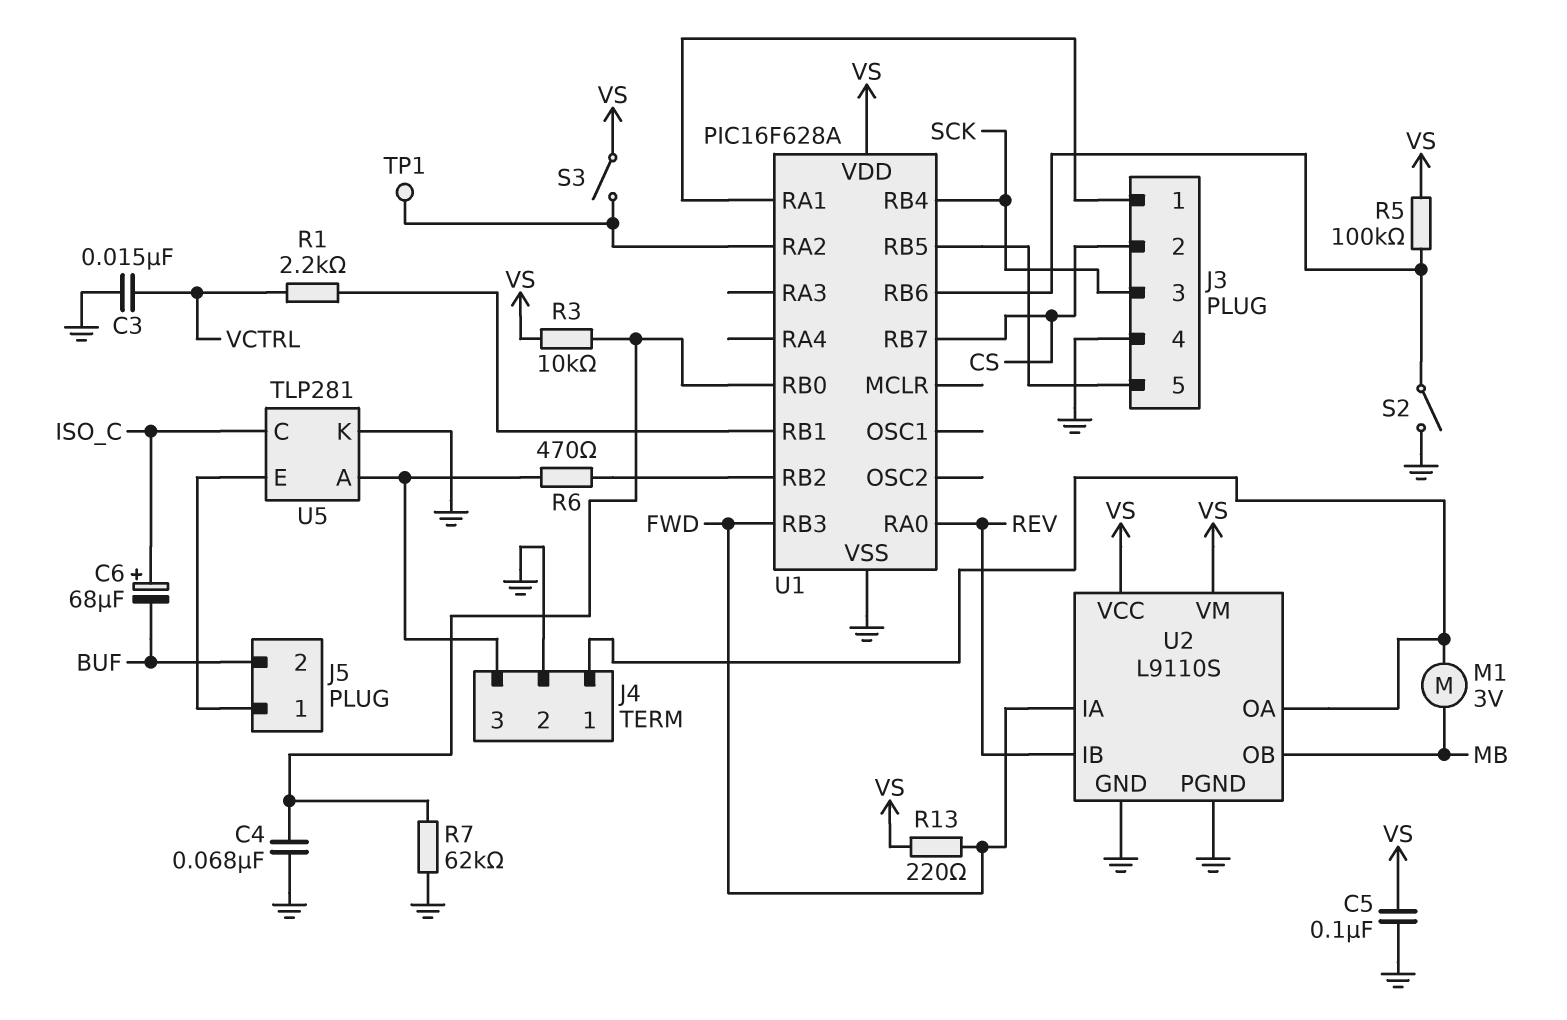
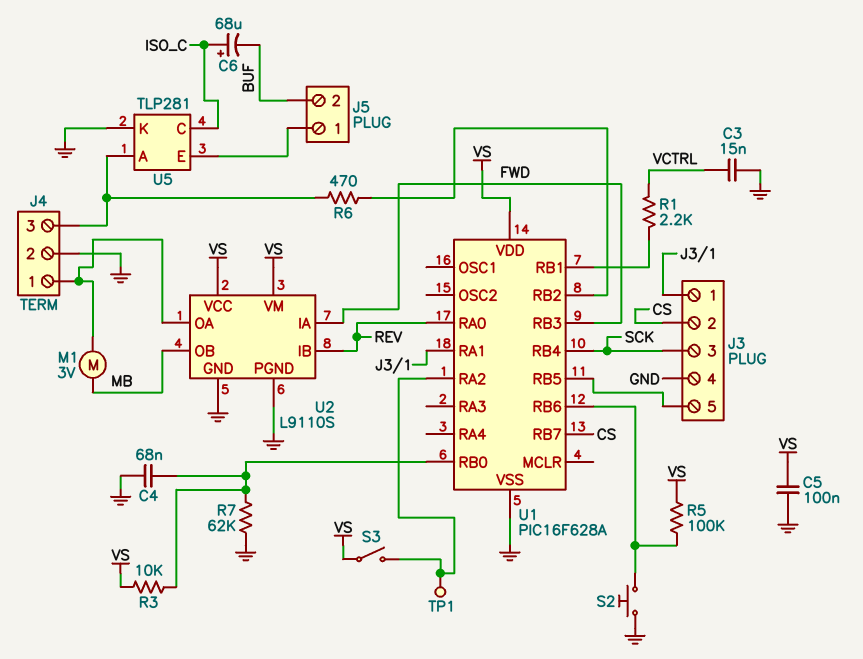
R13: 220 (FWD, VS) -> none
S2: switch (GND, U1/RB6) -> button (GND, U1/RB6)

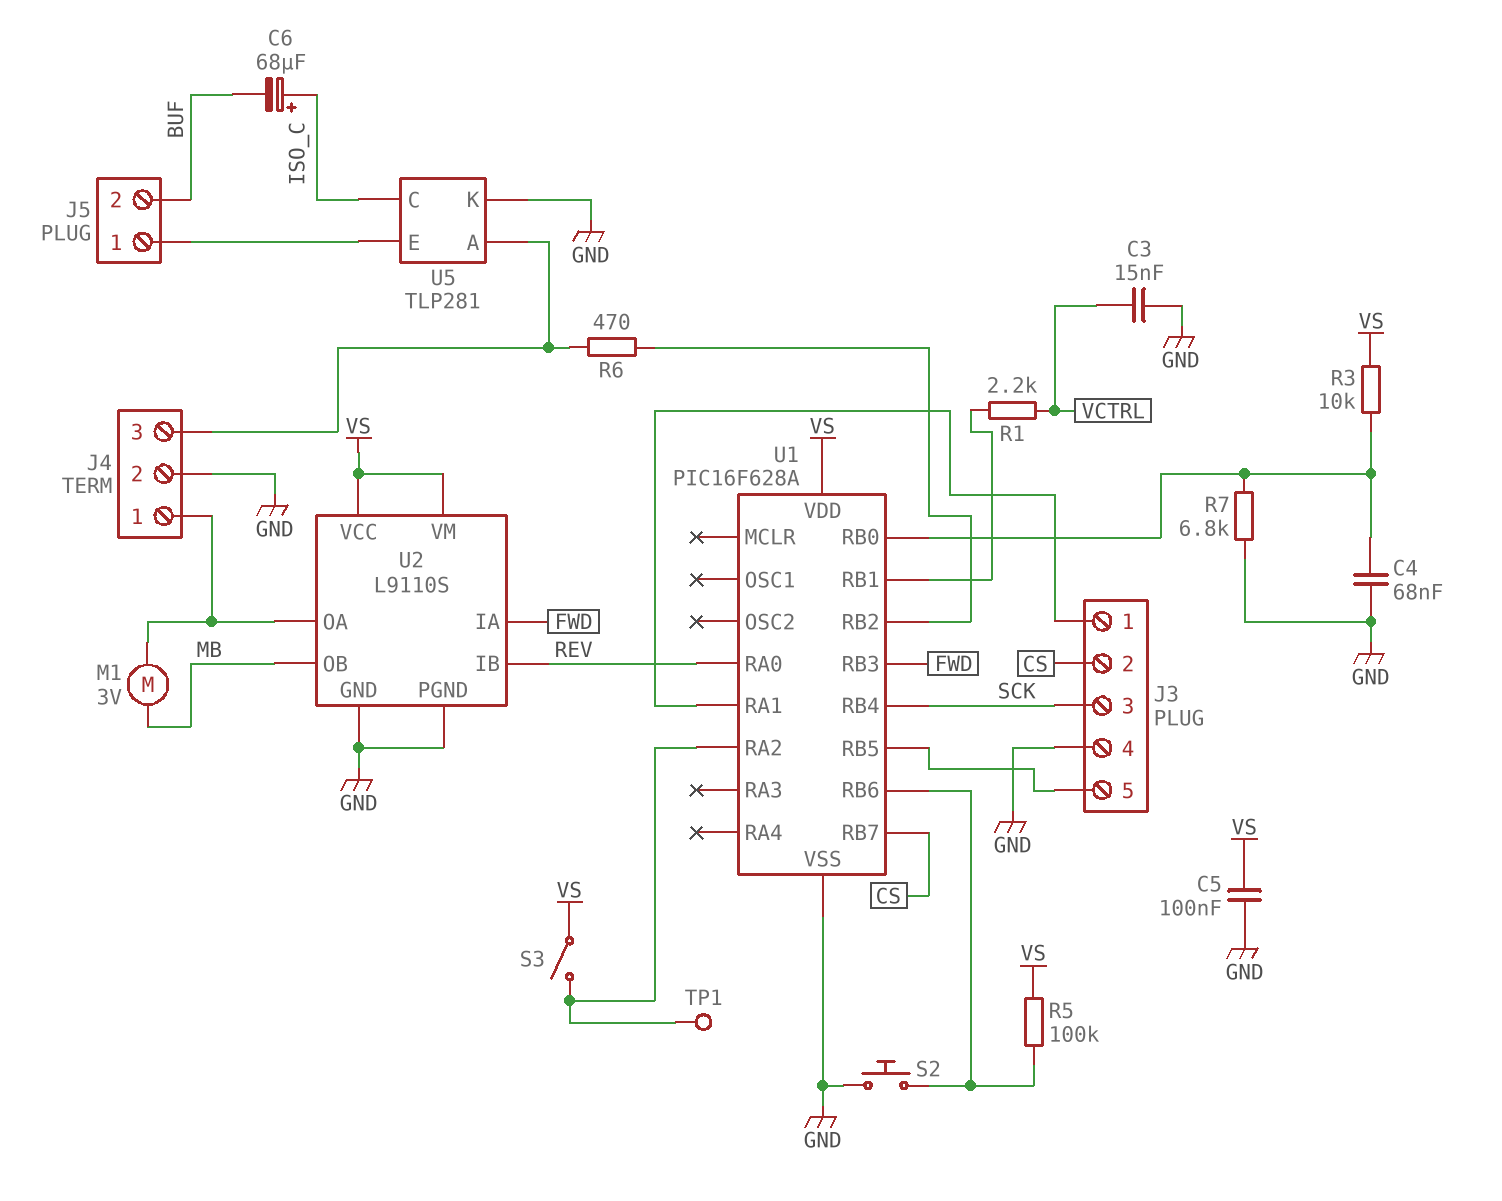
R7: 62k (GND, U1/RB0) -> 6.8k (GND, U1/RB0)

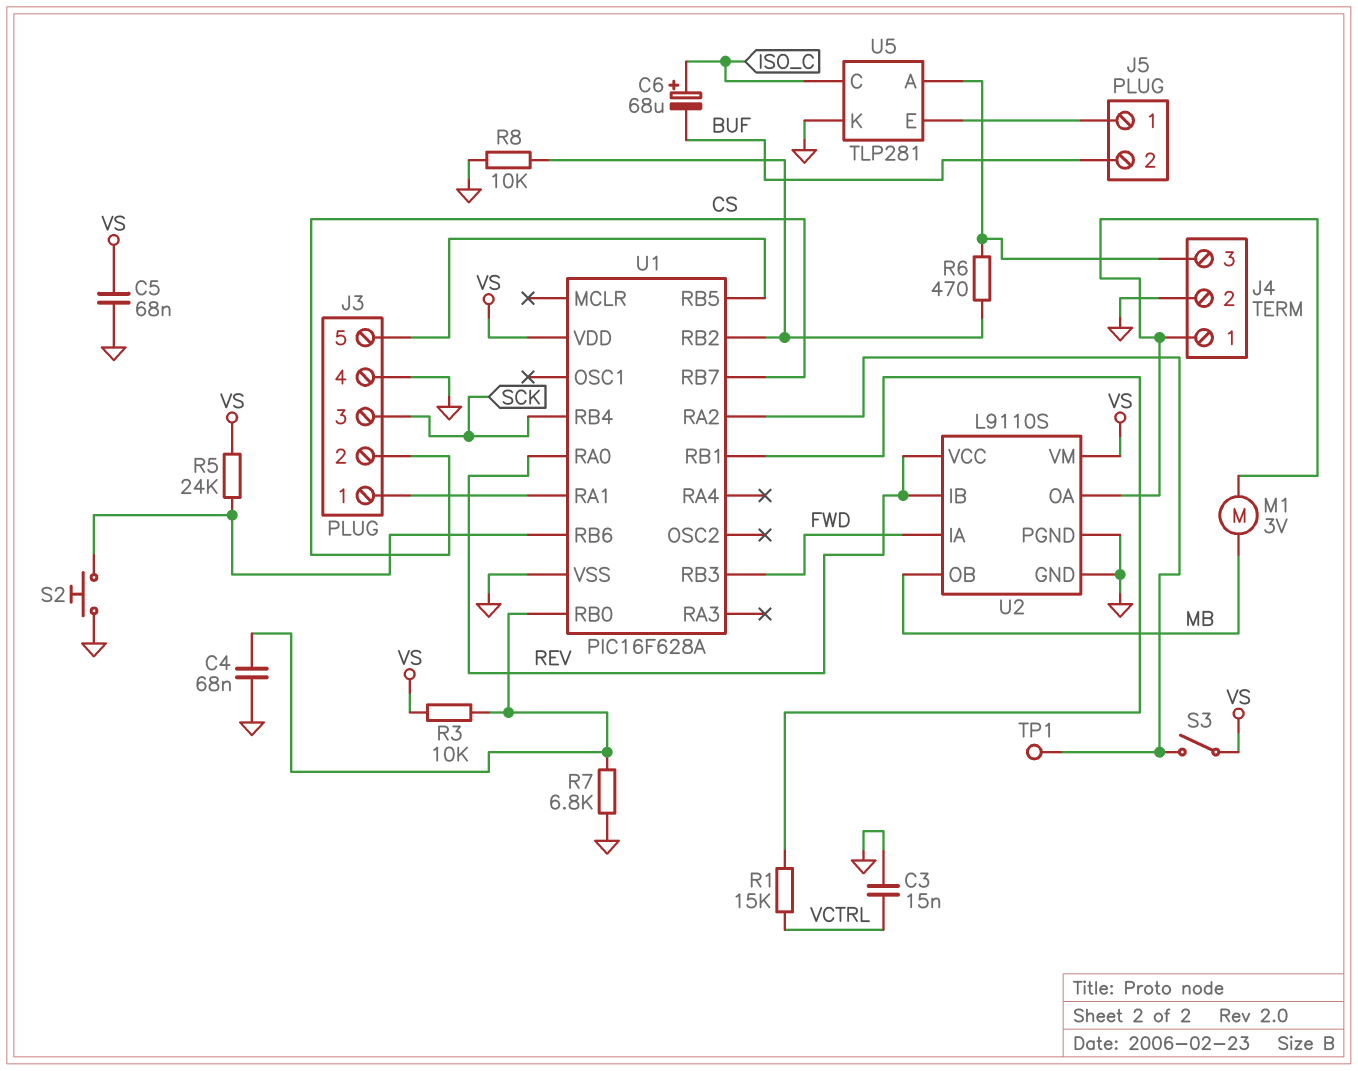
C5: 100nF (GND, VS) -> 68nF (GND, VS)
R1: 2.2k (U1/RB1, VCTRL) -> 15k (U1/RB1, VCTRL)
R5: 100k (U1/RB6, VS) -> 24k (U1/RB6, VS)
R8: none -> 10k (GND, U1/RB2)
U2 pin VCC: VS -> REV

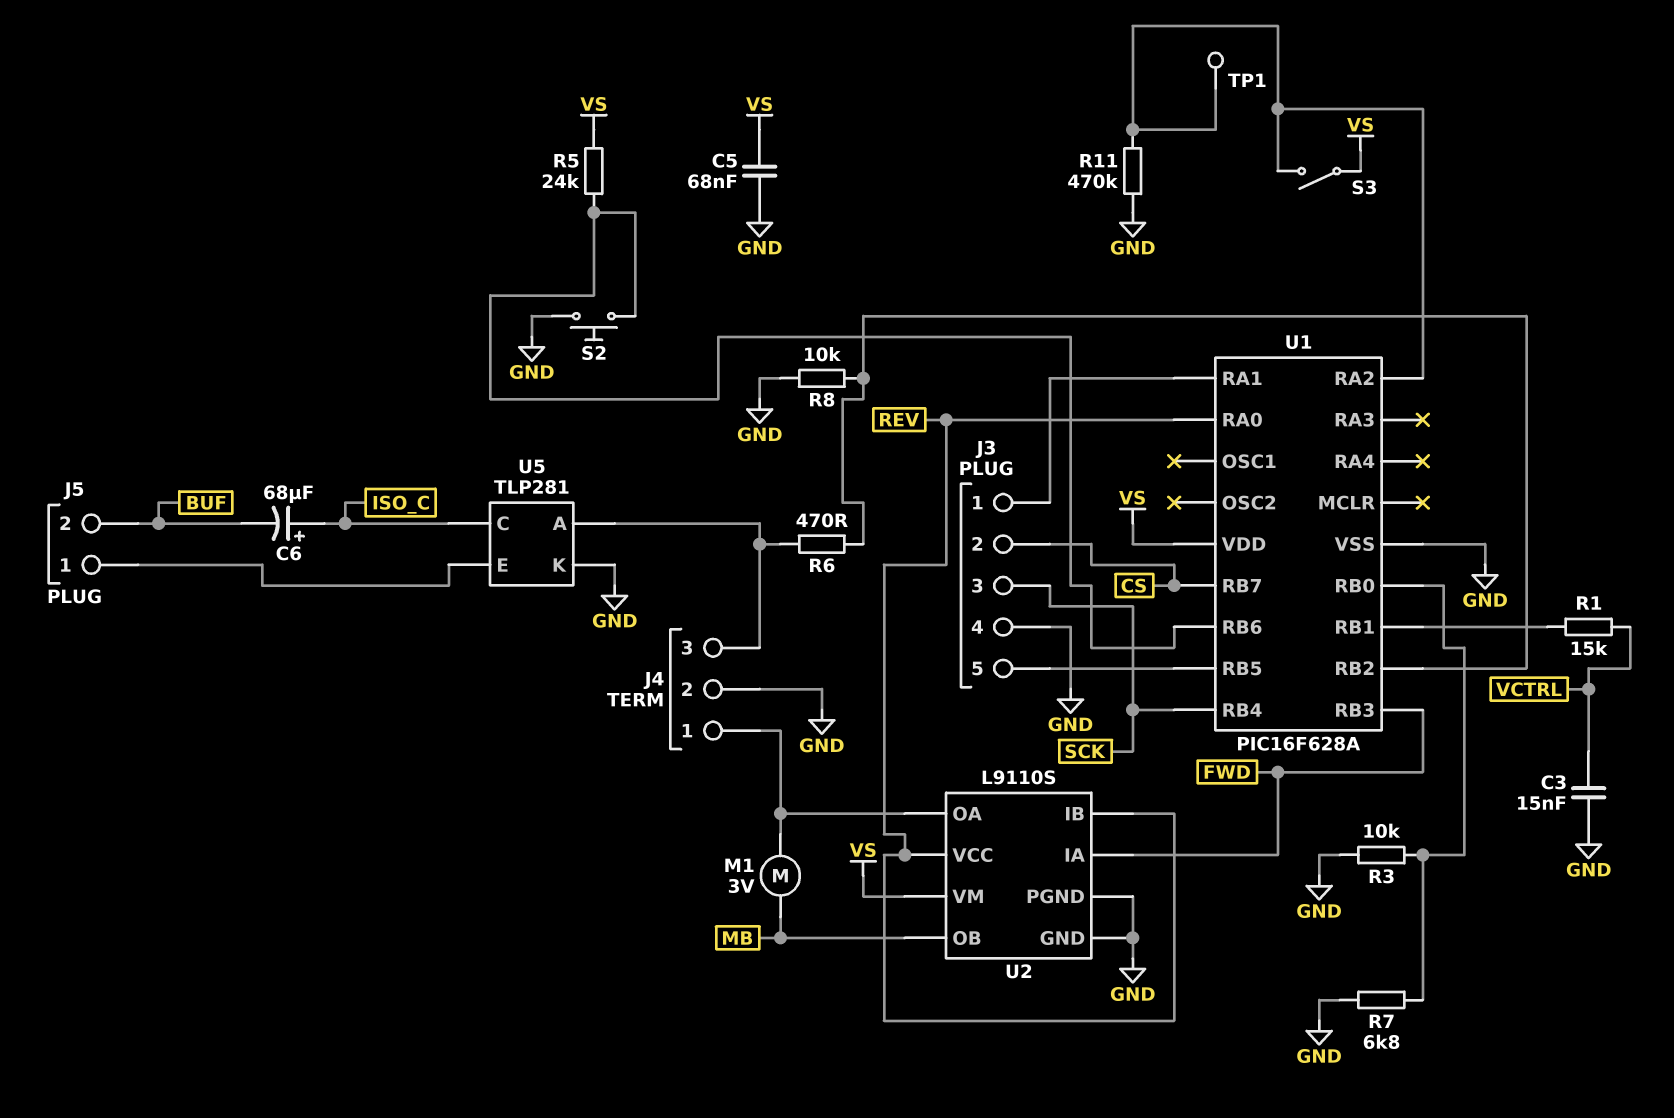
C4: 68nF (GND, U1/RB0) -> none
R3: 10k (U1/RB0, VS) -> 10k (GND, U1/RB0)
R11: none -> 470k (GND, U1/RA2)

